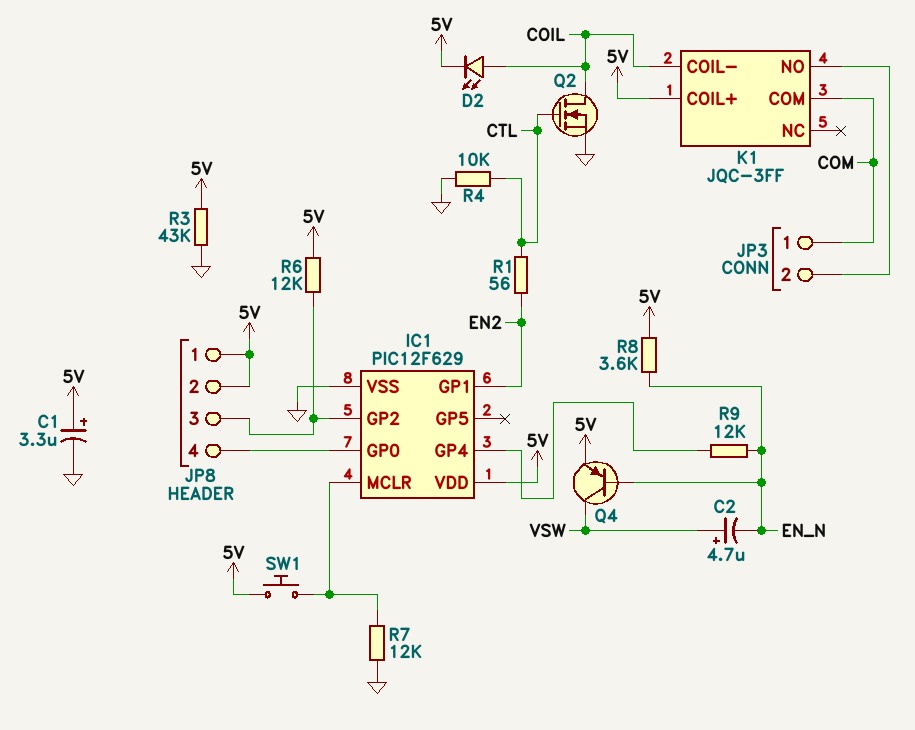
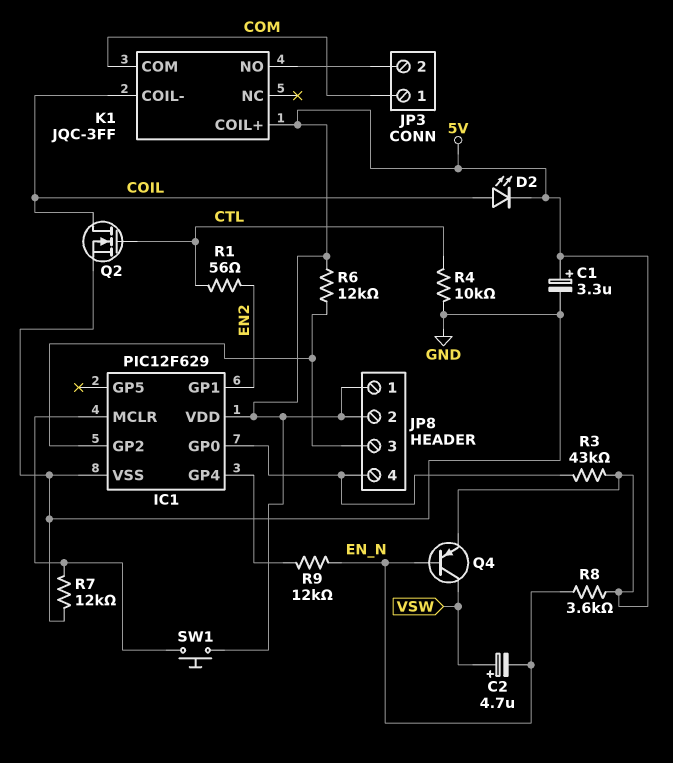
R3: 43k (5V, GND) -> 43k (5V, IC1/GP0)

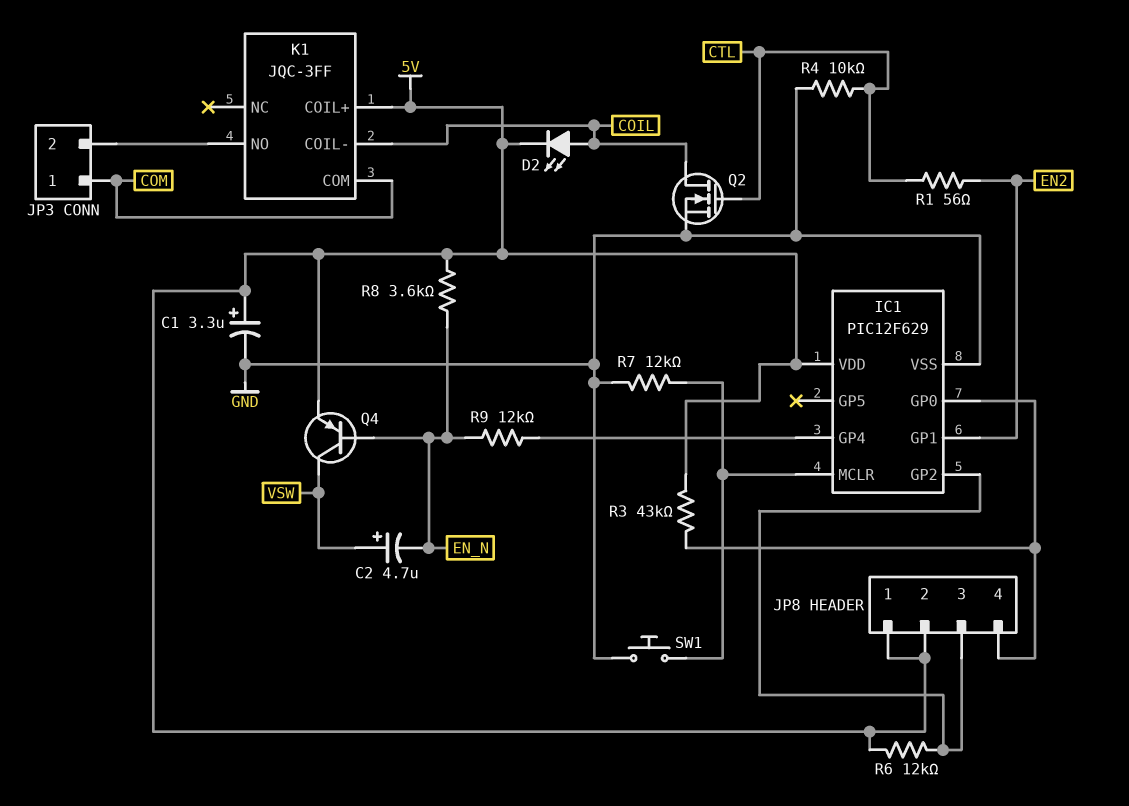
SW1: button (5V, IC1/MCLR) -> button (GND, IC1/MCLR)

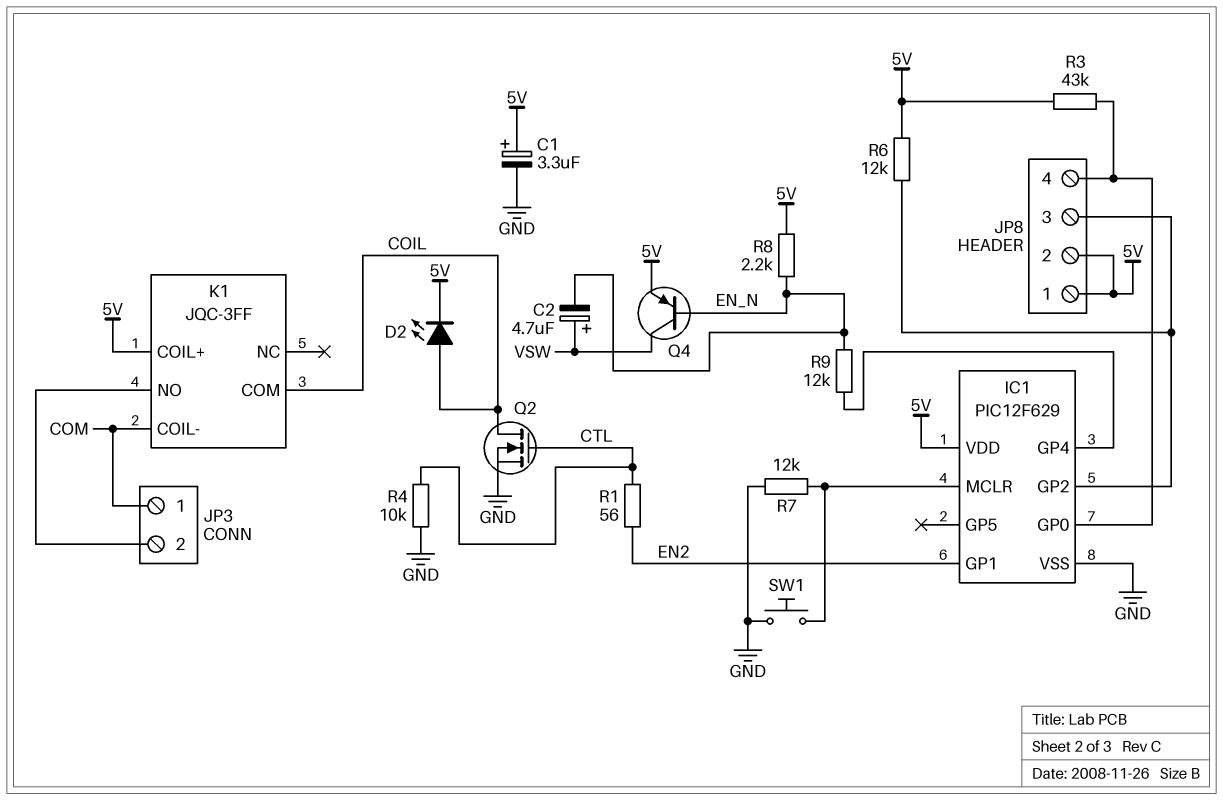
K1 pin COIL-: COIL -> COM
K1 pin COM: COM -> COIL
R8: 3.6k (5V, EN_N) -> 2.2k (5V, EN_N)

